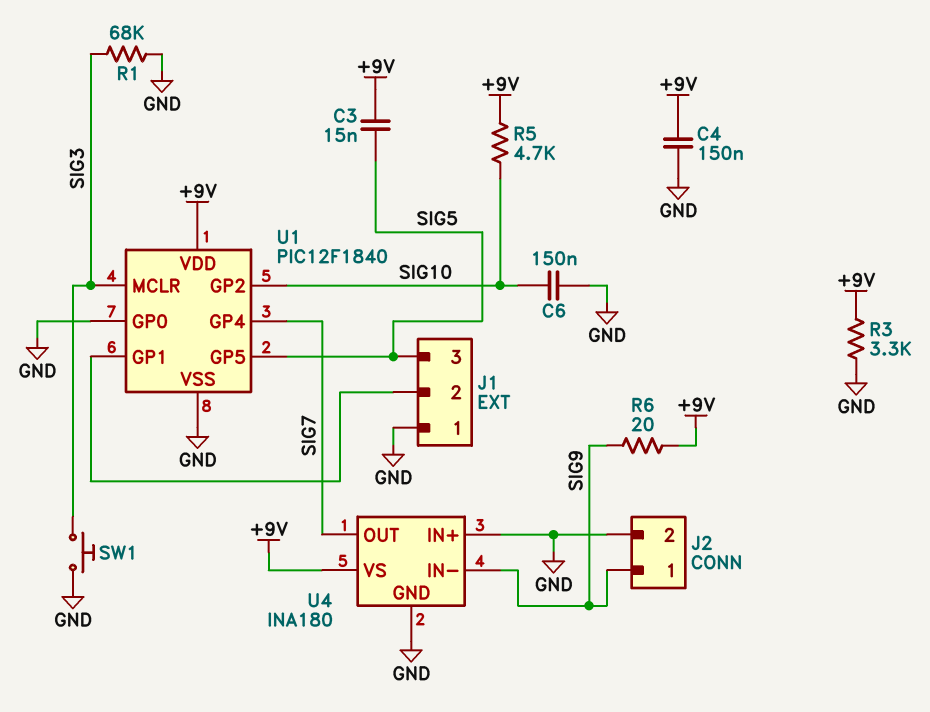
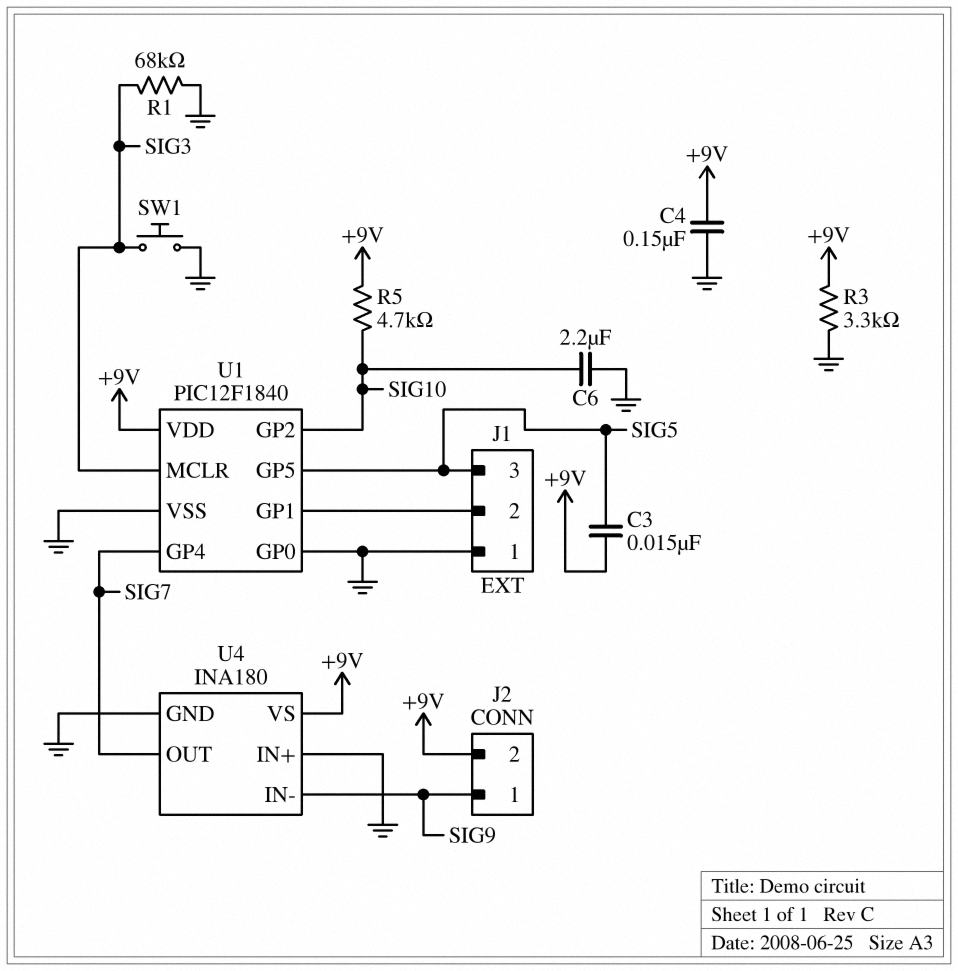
C6: 150nF (GND, SIG10) -> 2.2uF (GND, SIG10)
J2 pin 2: GND -> +9V
R6: 20 (+9V, SIG9) -> none

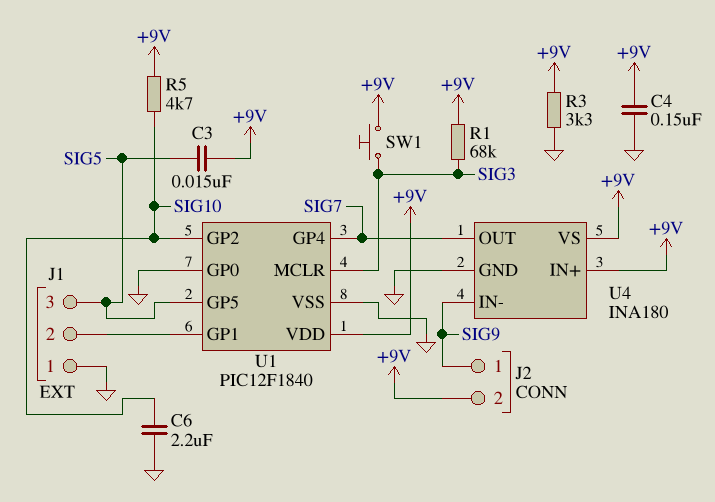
R1: 68k (GND, SIG3) -> 68k (+9V, SIG3)
SW1: button (GND, SIG3) -> button (+9V, SIG3)
U4 pin IN+: GND -> +9V

